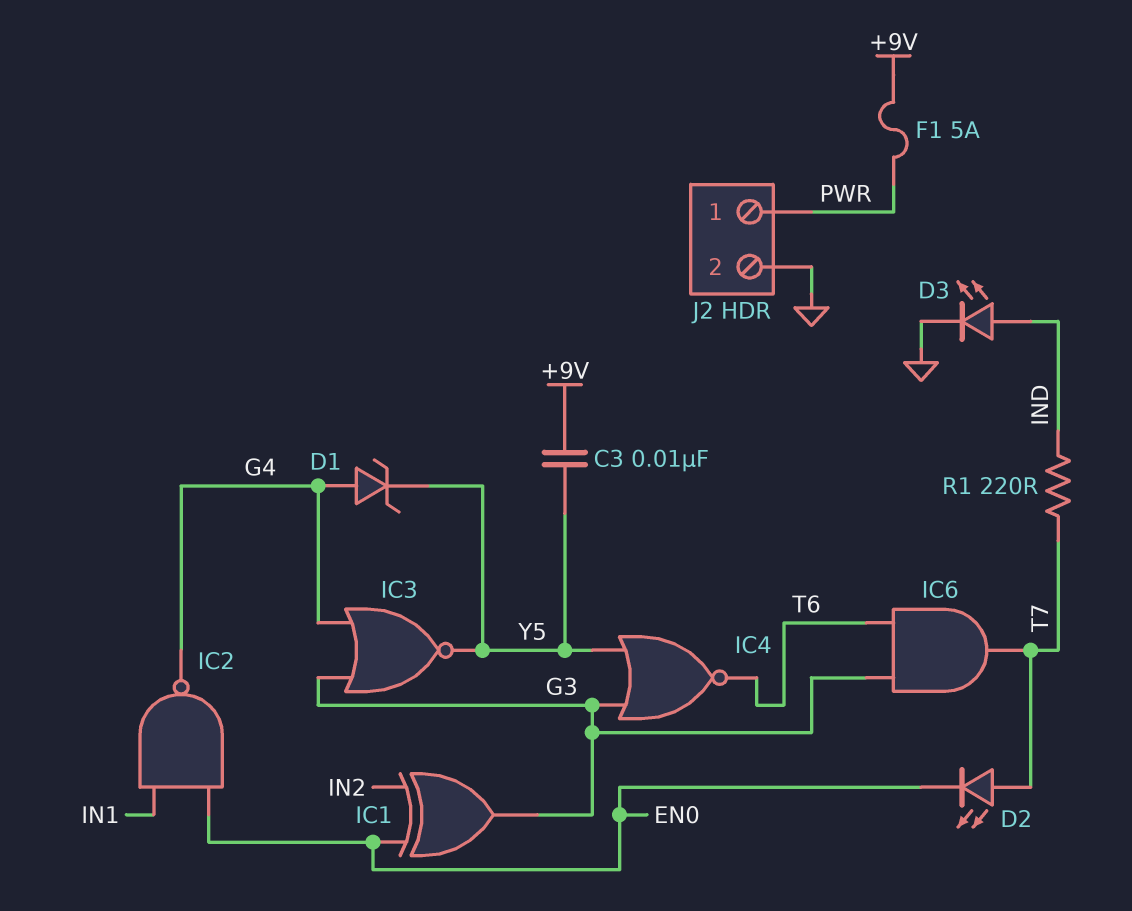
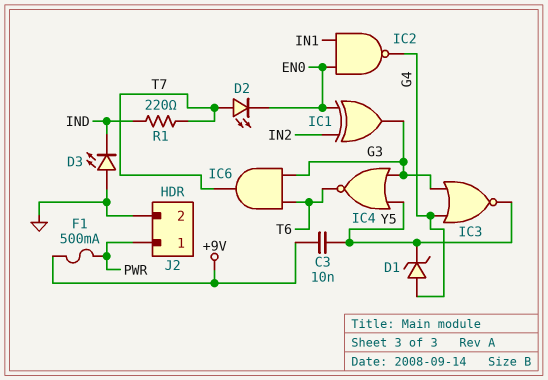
D3: LED (A IND, K GND) -> LED (A GND, K IND)
F1: 5A (+9V, PWR) -> 500mA (+9V, PWR)

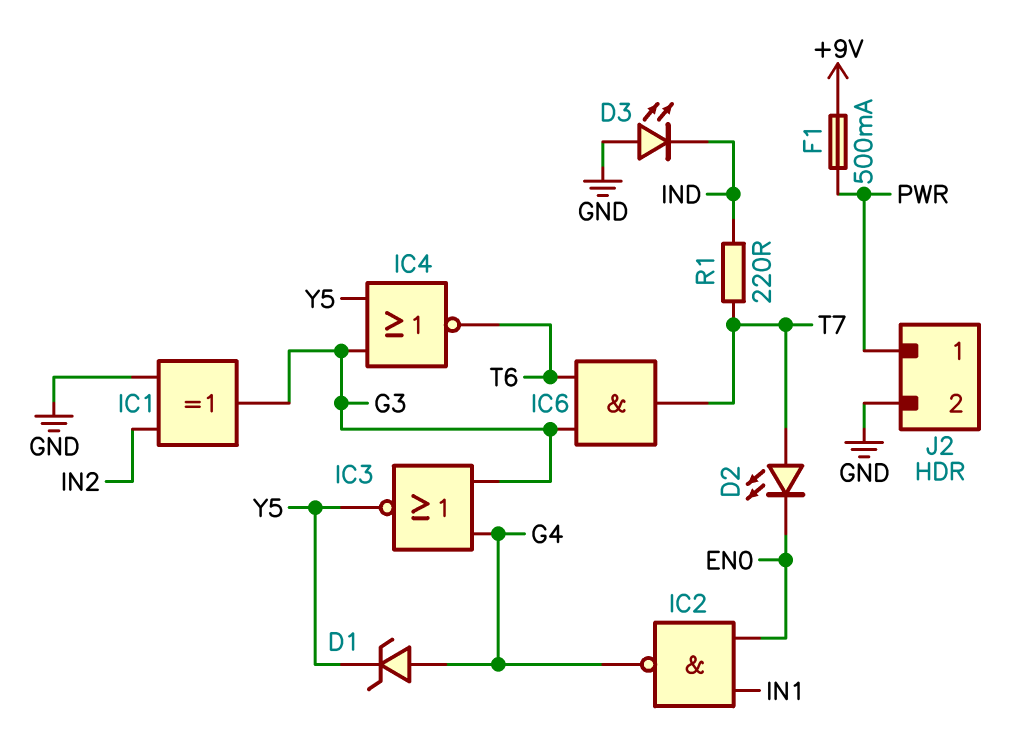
C3: 10nF (+9V, Y5) -> none
IC1: XOR (in EN0, in IN2, out G3) -> XOR (in GND, in IN2, out G3)

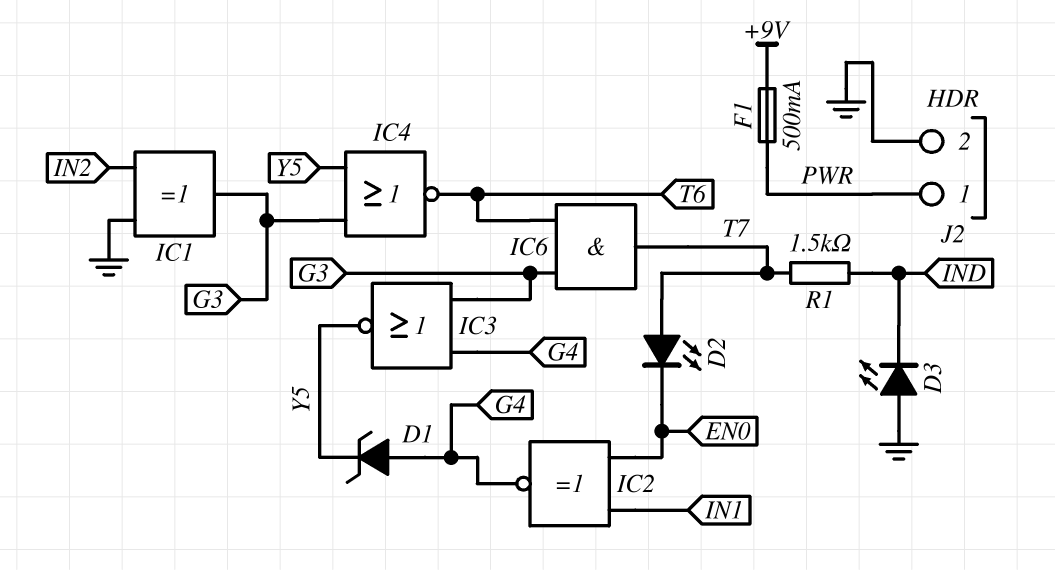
IC2: NAND (in EN0, in IN1, out G4) -> XNOR (in EN0, in IN1, out G4)
R1: 220 (IND, T7) -> 1.5k (IND, T7)

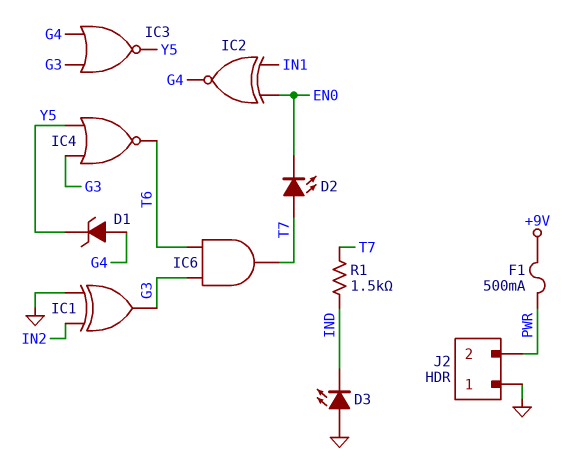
J2 pin 1: PWR -> GND
J2 pin 2: GND -> PWR

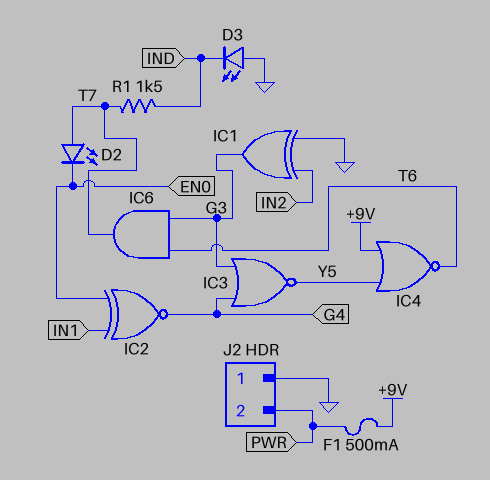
D1: zener (A G4, K Y5) -> none
IC4: NOR (in G3, in Y5, out T6) -> NOR (in +9V, in Y5, out T6)

